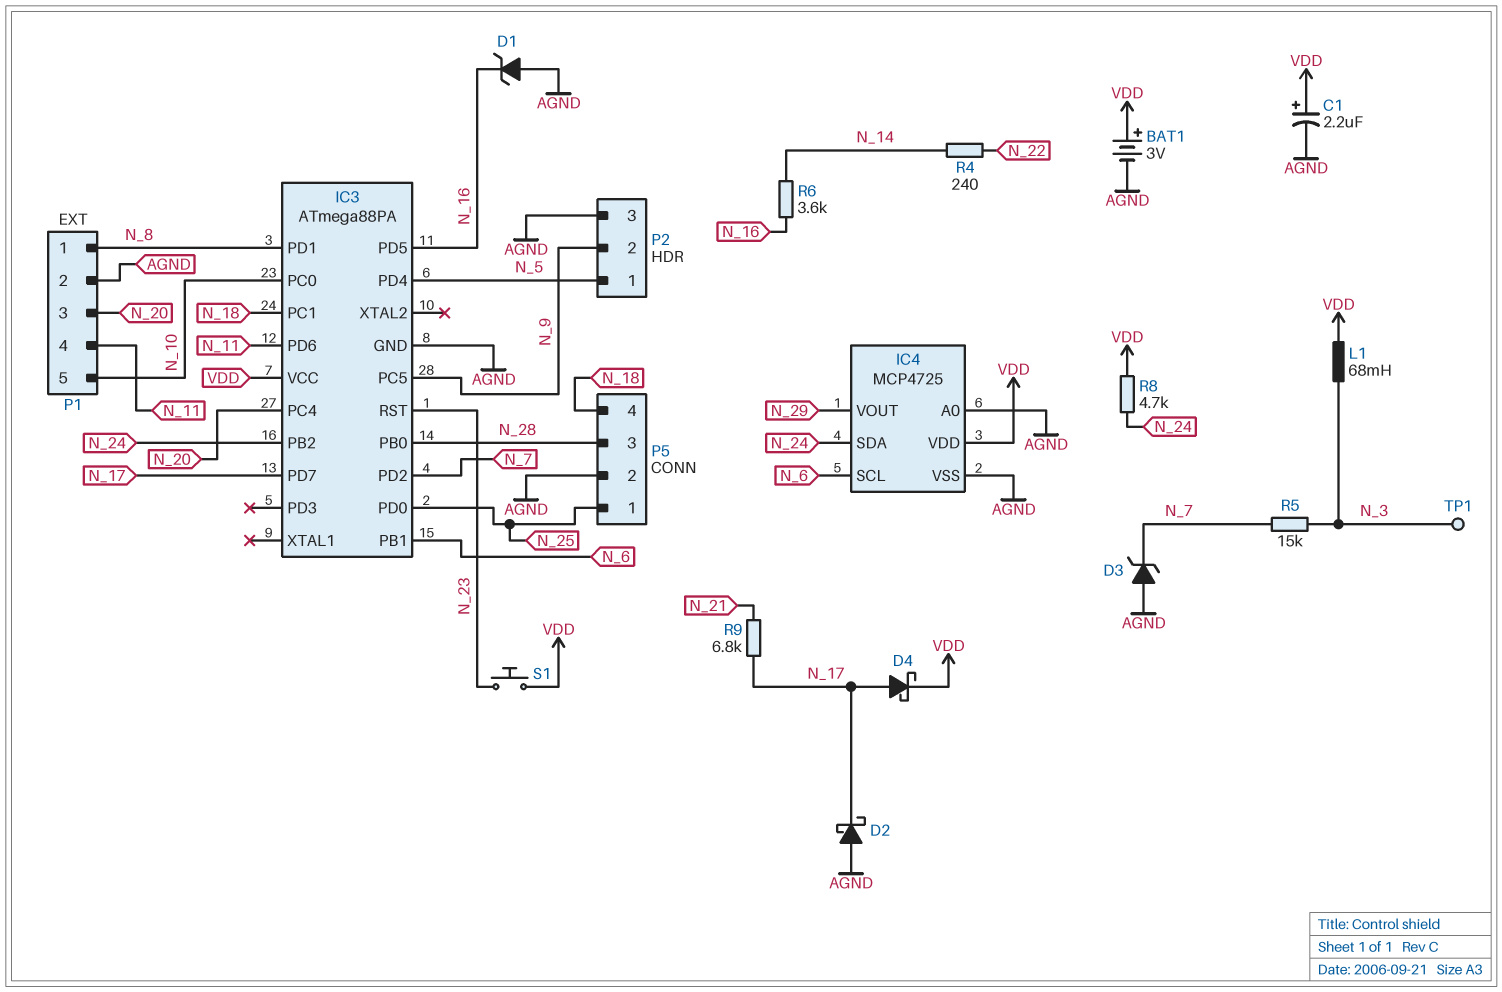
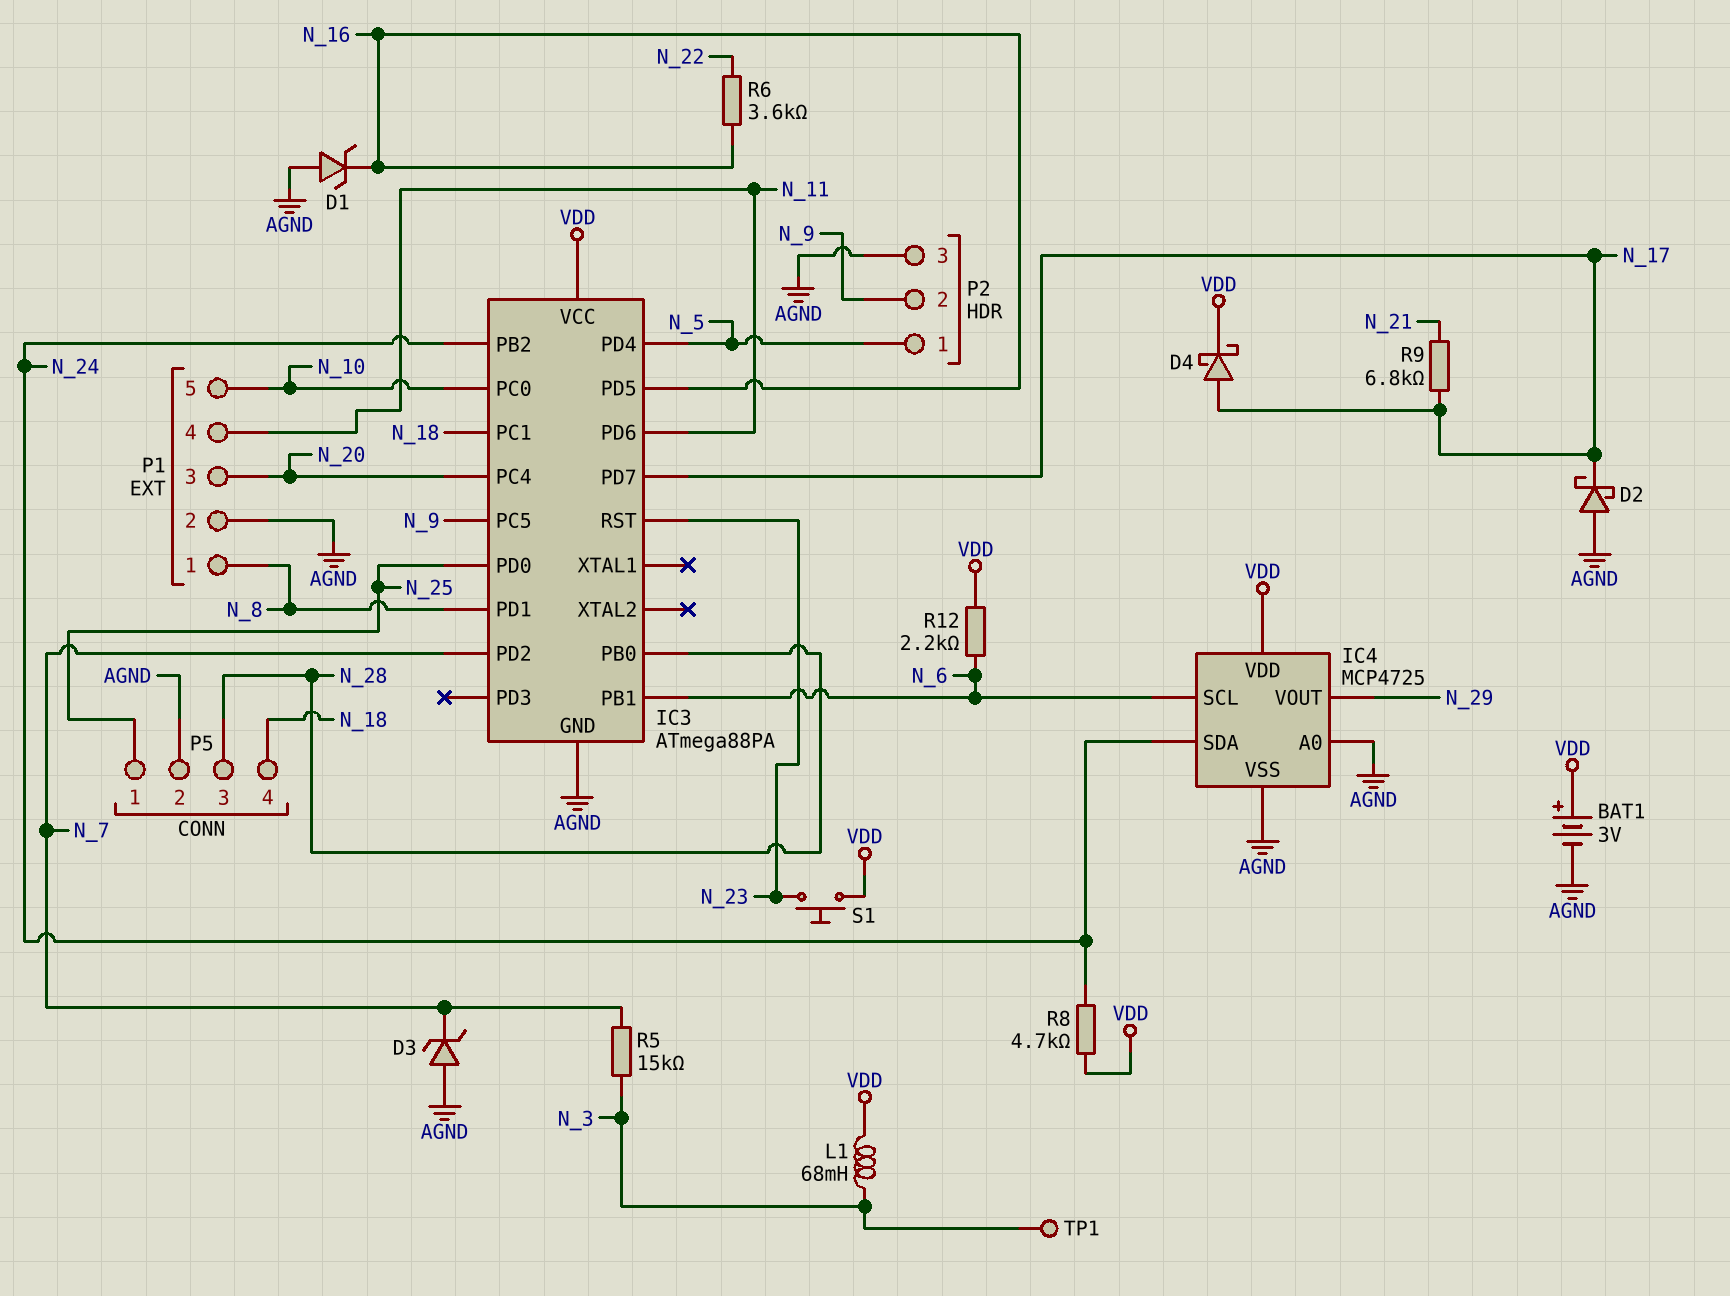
C1: 2.2uF (plus VDD, minus AGND) -> none
R4: 240 (N_14, N_22) -> none
R6: 3.6k (N_14, N_16) -> 3.6k (N_16, N_22)
R12: none -> 2.2k (N_6, VDD)

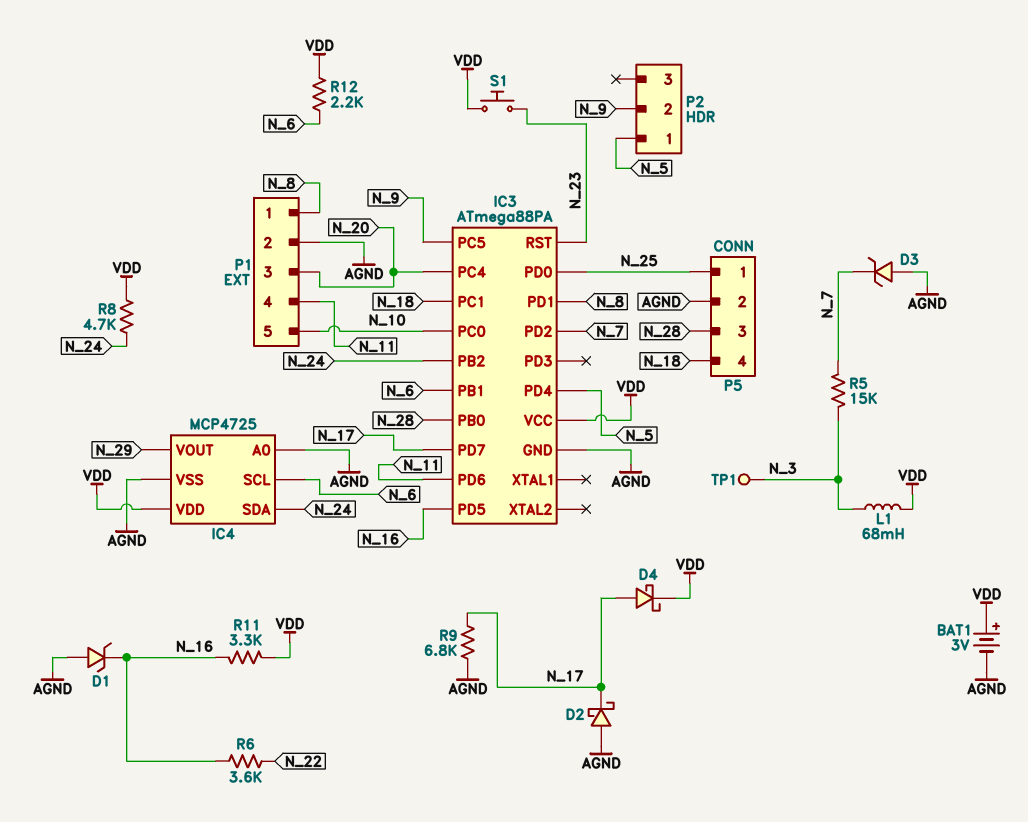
P2 pin 3: AGND -> none
R9: 6.8k (N_17, N_21) -> 6.8k (AGND, N_17)
R11: none -> 3.3k (N_16, VDD)

